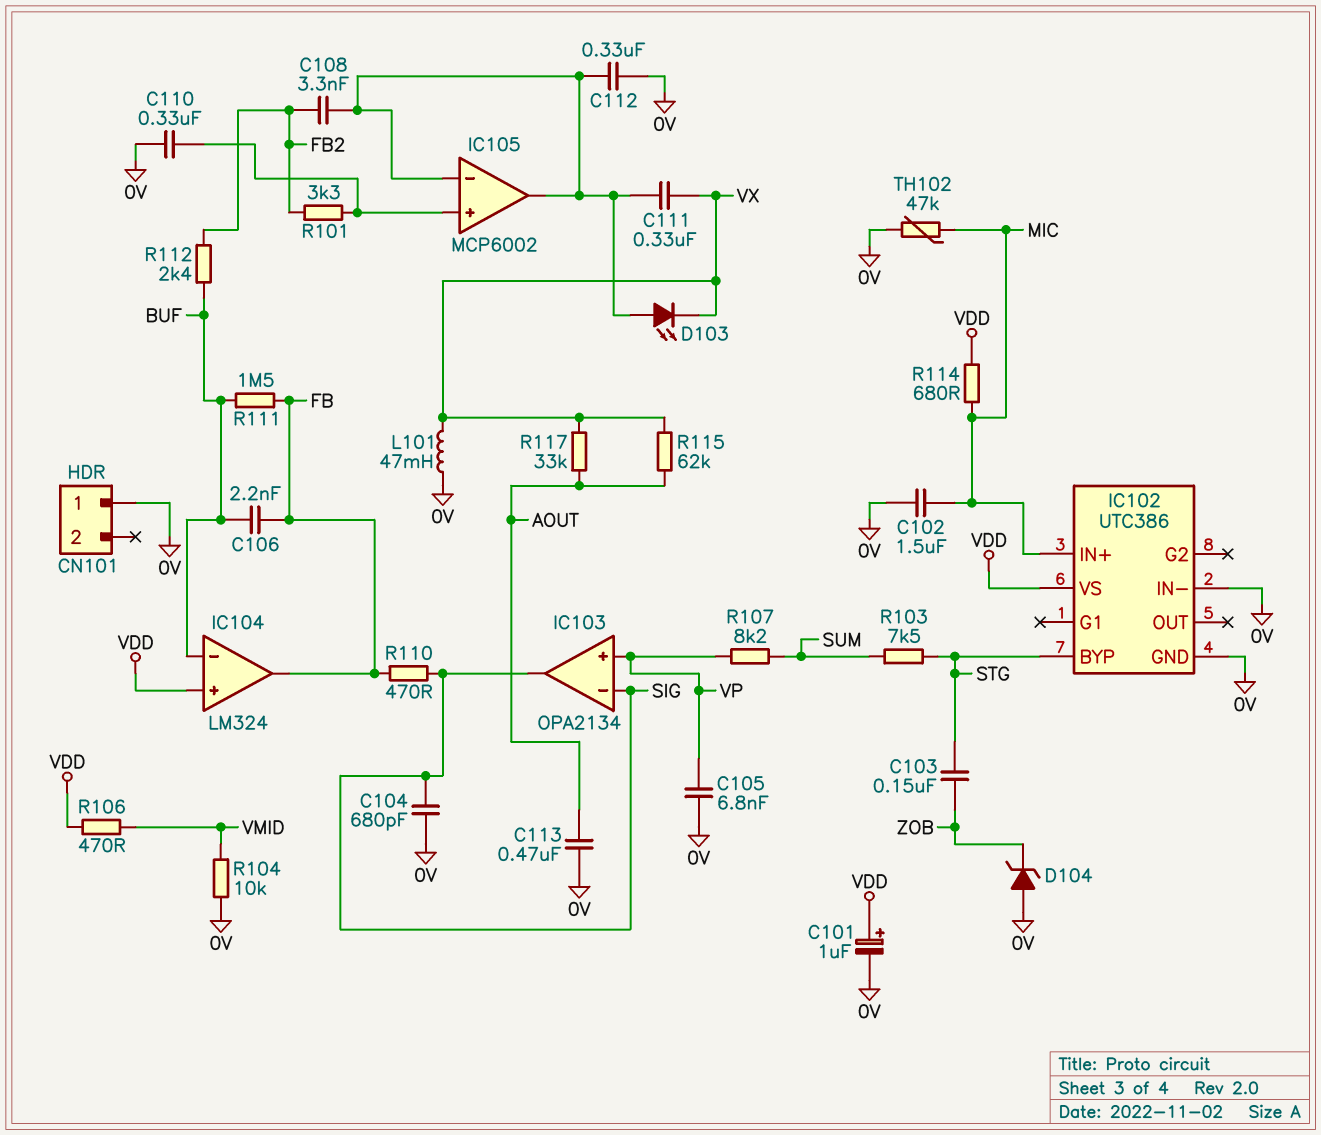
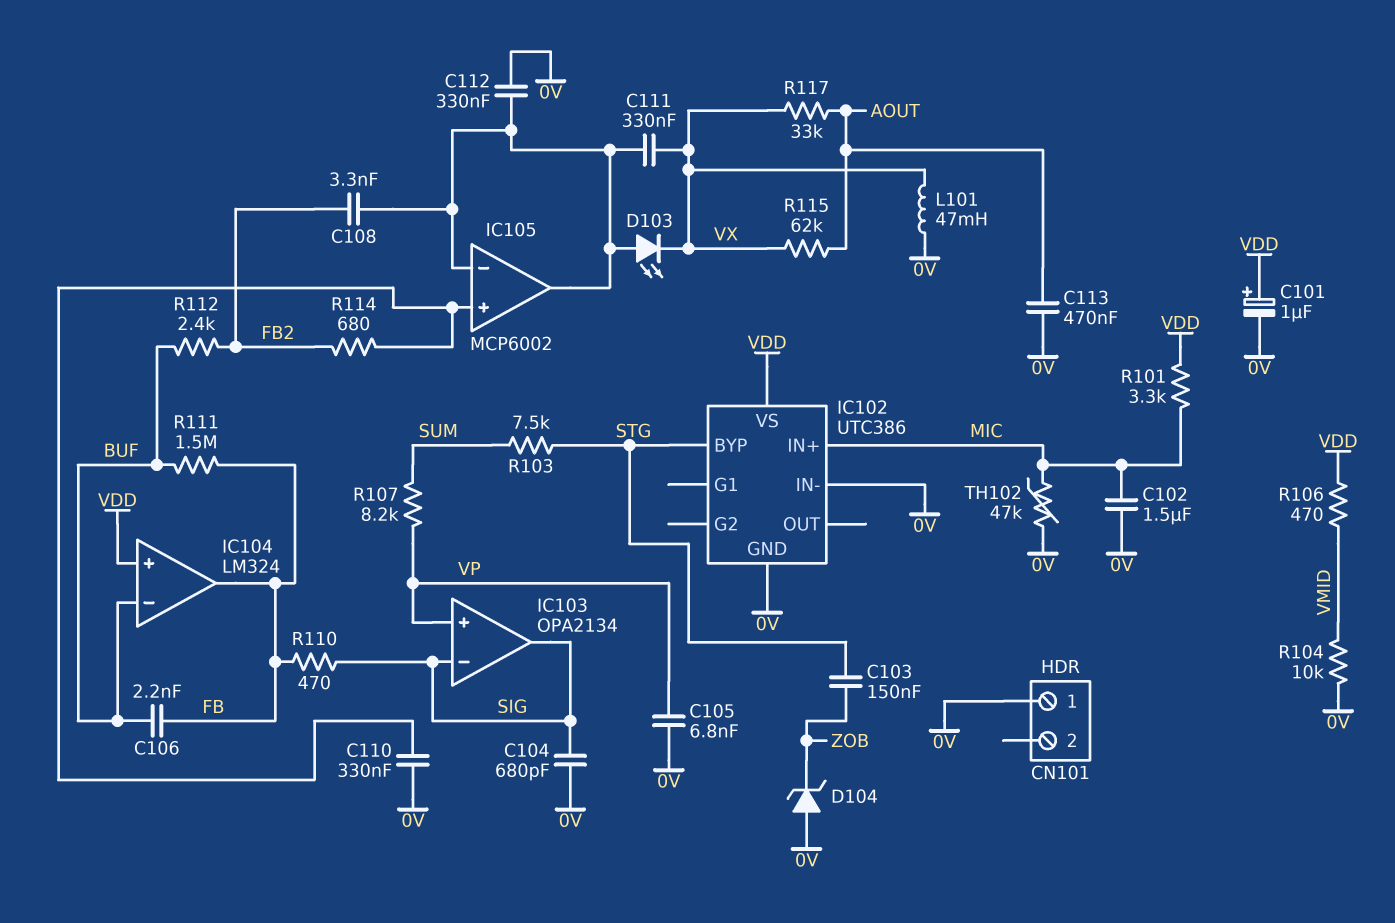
R101: 3.3k (FB2, IC105/in+) -> 3.3k (MIC, VDD)
R114: 680 (MIC, VDD) -> 680 (FB2, IC105/in+)

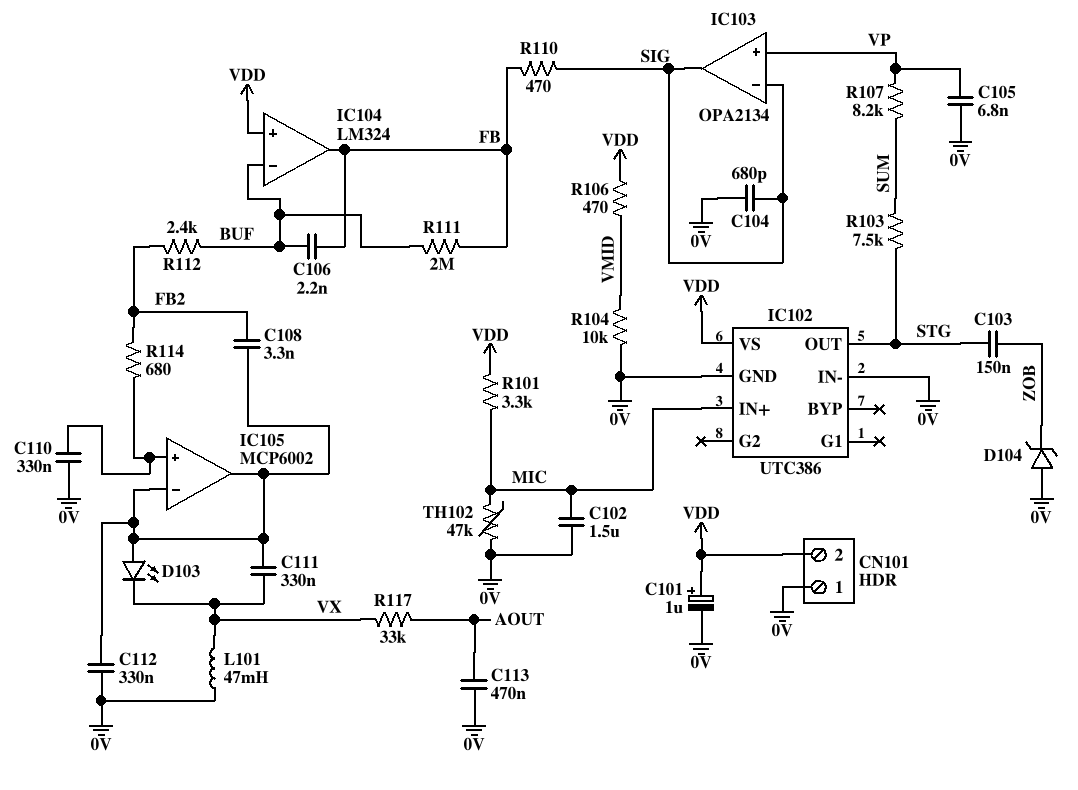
CN101 pin 2: none -> VDD
IC102 pin BYP: STG -> none
IC102 pin OUT: none -> STG
R111: 1.5M (BUF, FB) -> 2M (BUF, FB)
R115: 62k (AOUT, VX) -> none

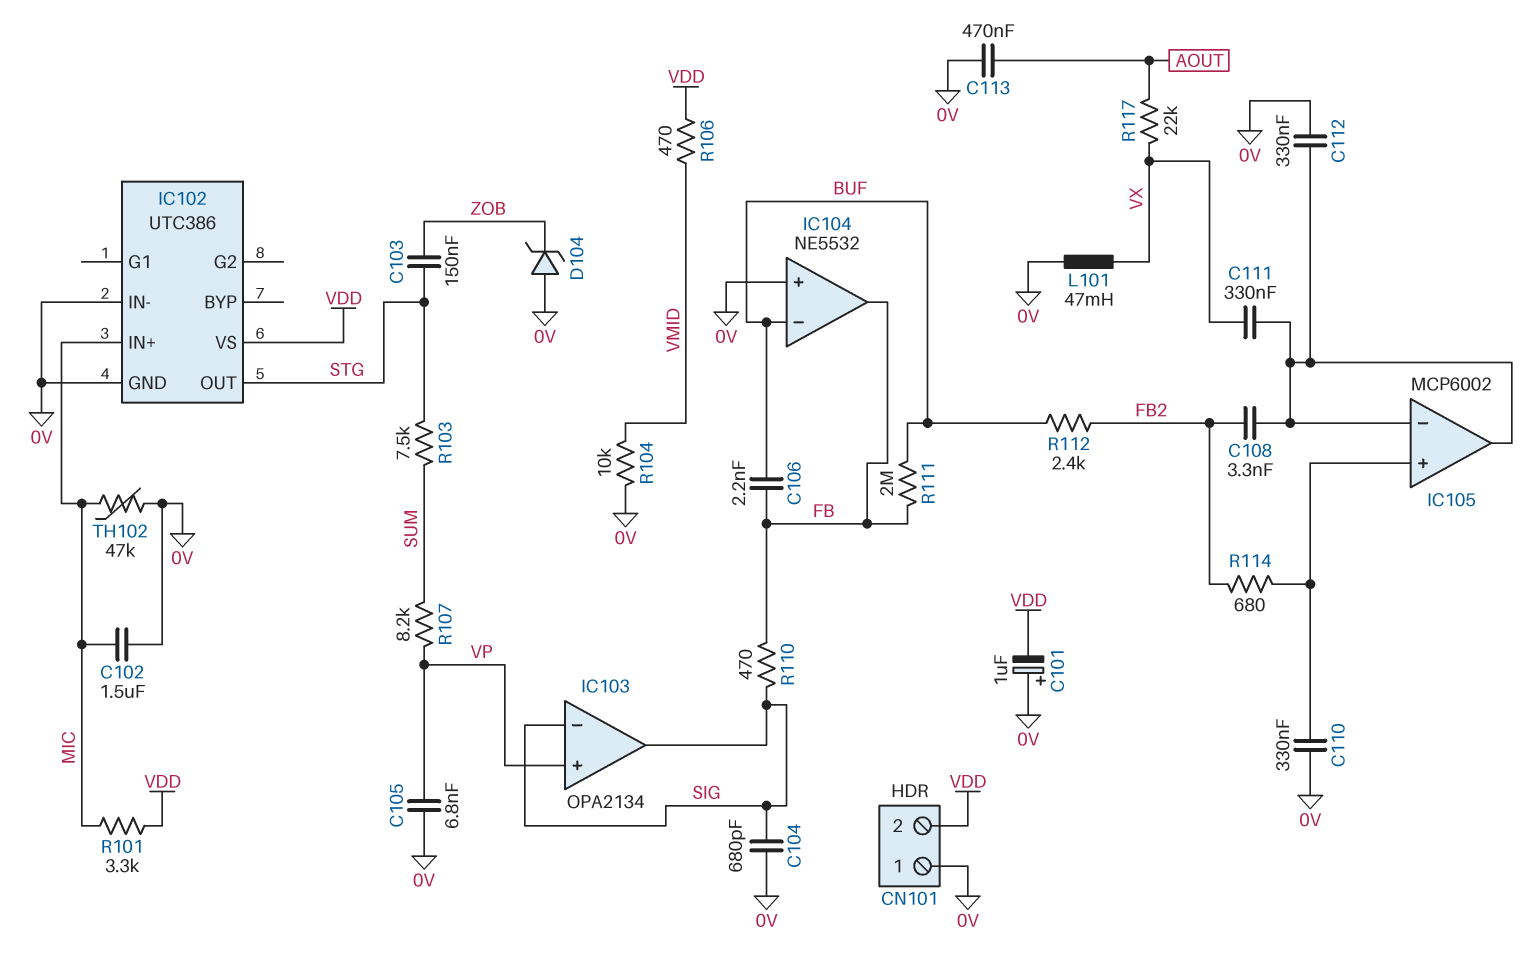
C101: 1uF (plus VDD, minus 0V) -> 1uF (plus 0V, minus VDD)
D103: LED (A IC105/in-, K VX) -> none
IC104: LM324 -> NE5532
IC104 pin in+: VDD -> 0V
R117: 33k (AOUT, VX) -> 22k (AOUT, VX)

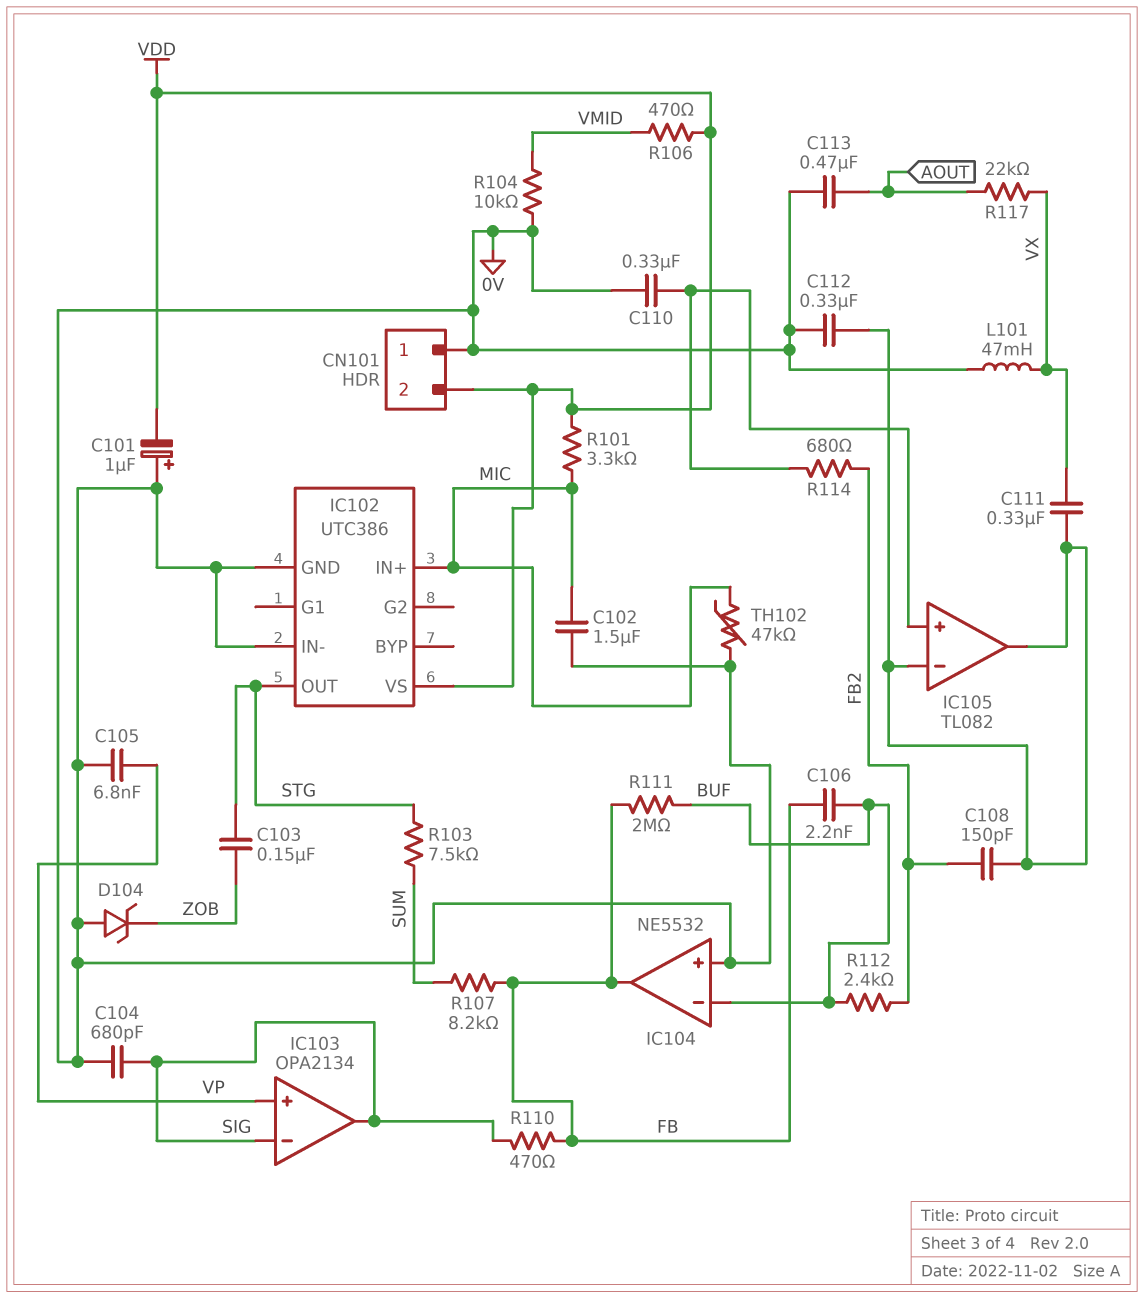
C108: 3.3nF (FB2, IC105/in-) -> 150pF (FB2, IC105/in-)
IC105: MCP6002 -> TL082
R107: 8.2k (SUM, VP) -> 8.2k (FB, SUM)

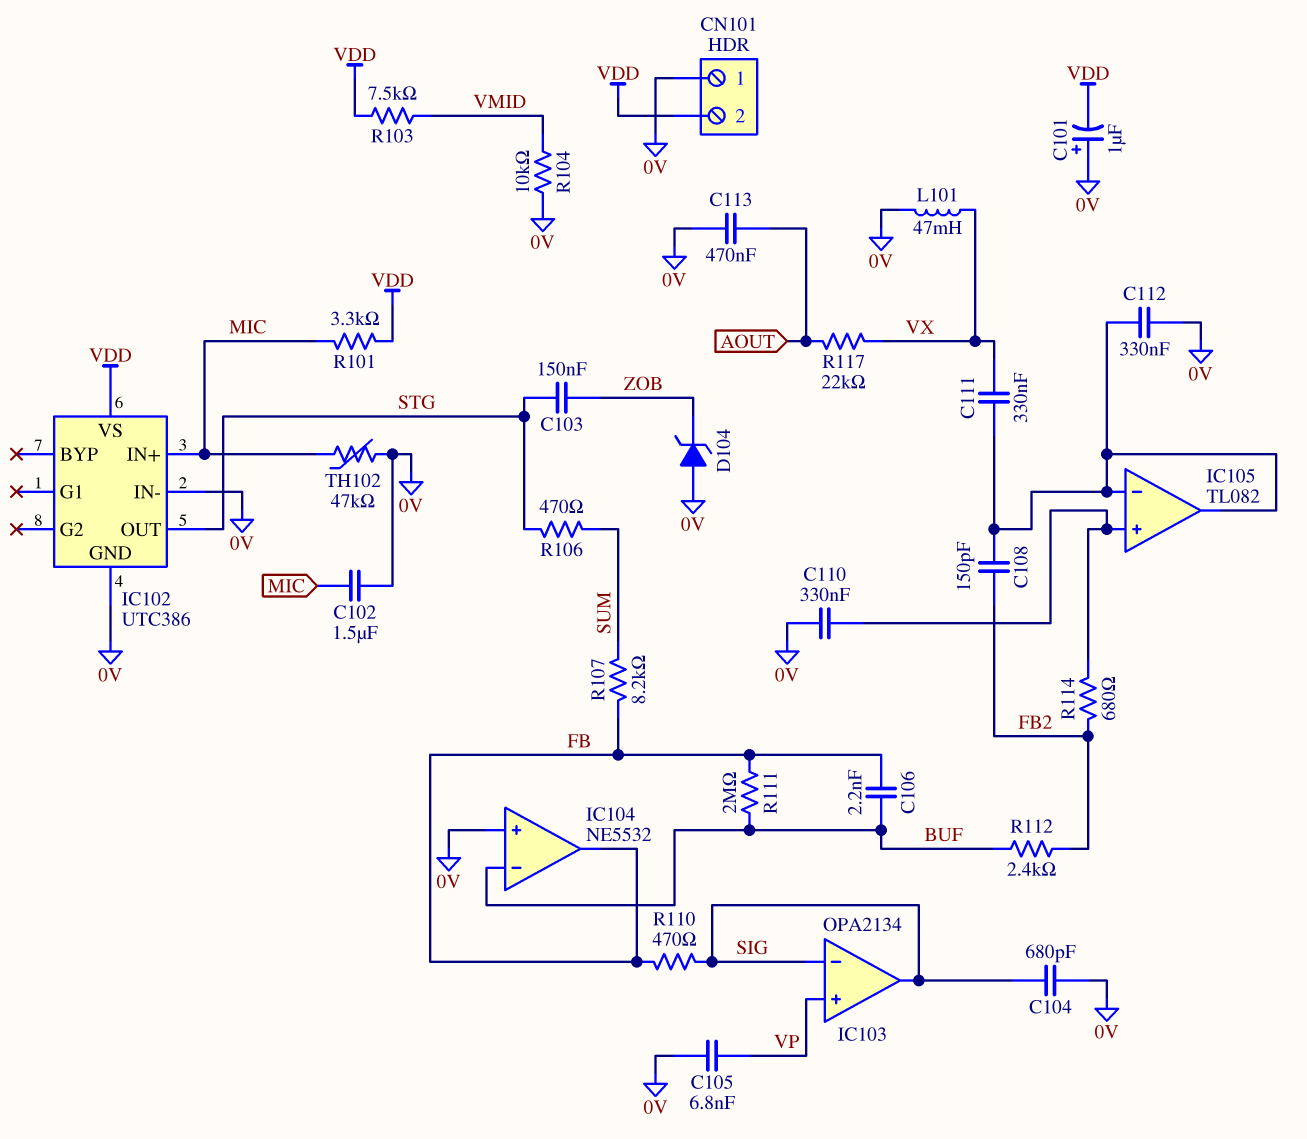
R103: 7.5k (STG, SUM) -> 7.5k (VDD, VMID)
R106: 470 (VDD, VMID) -> 470 (STG, SUM)

